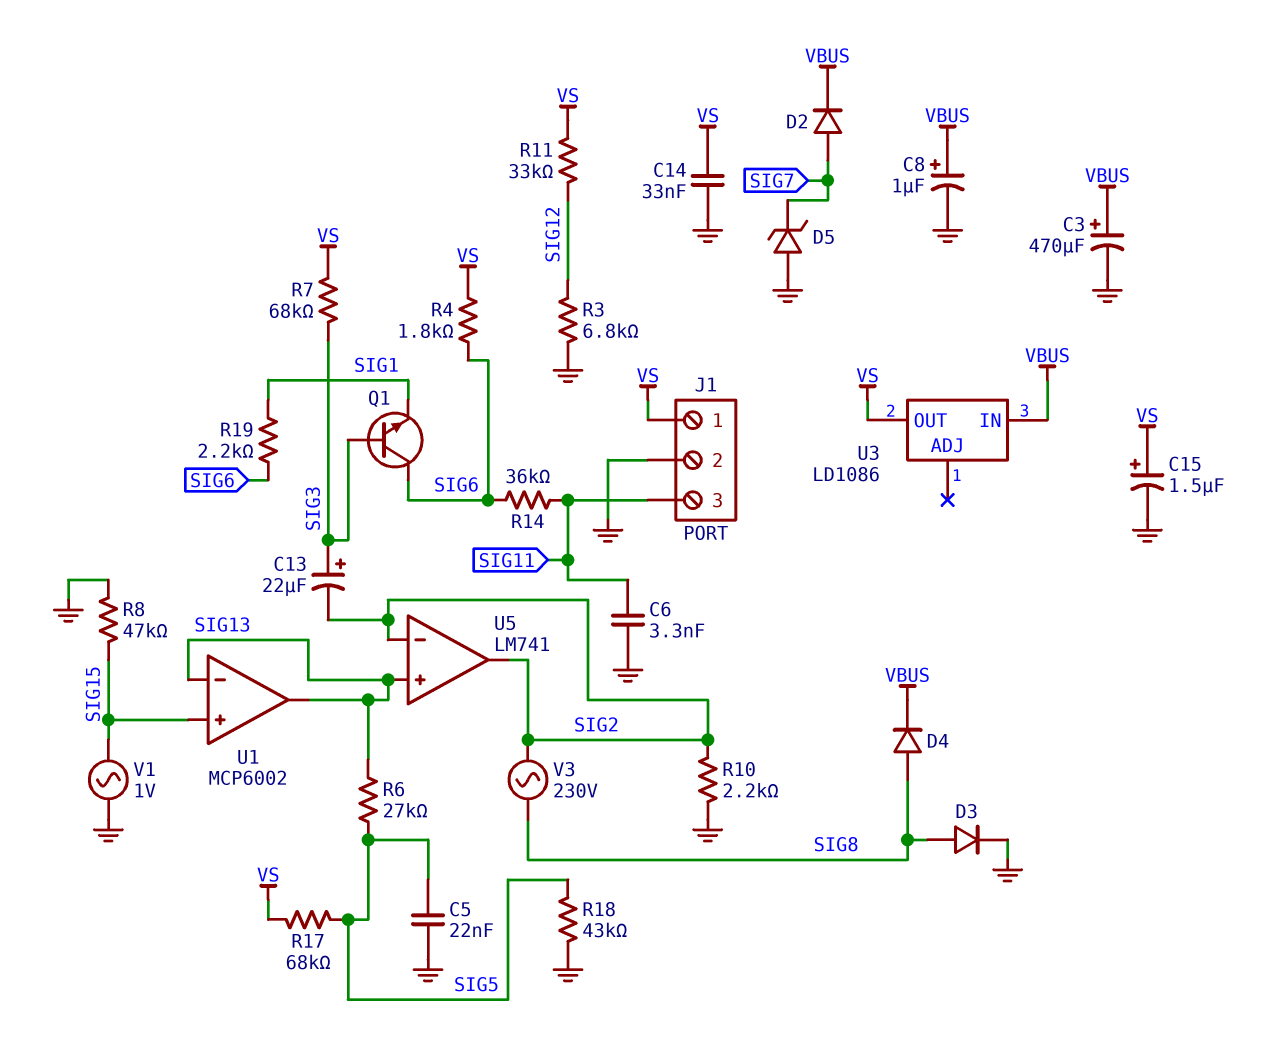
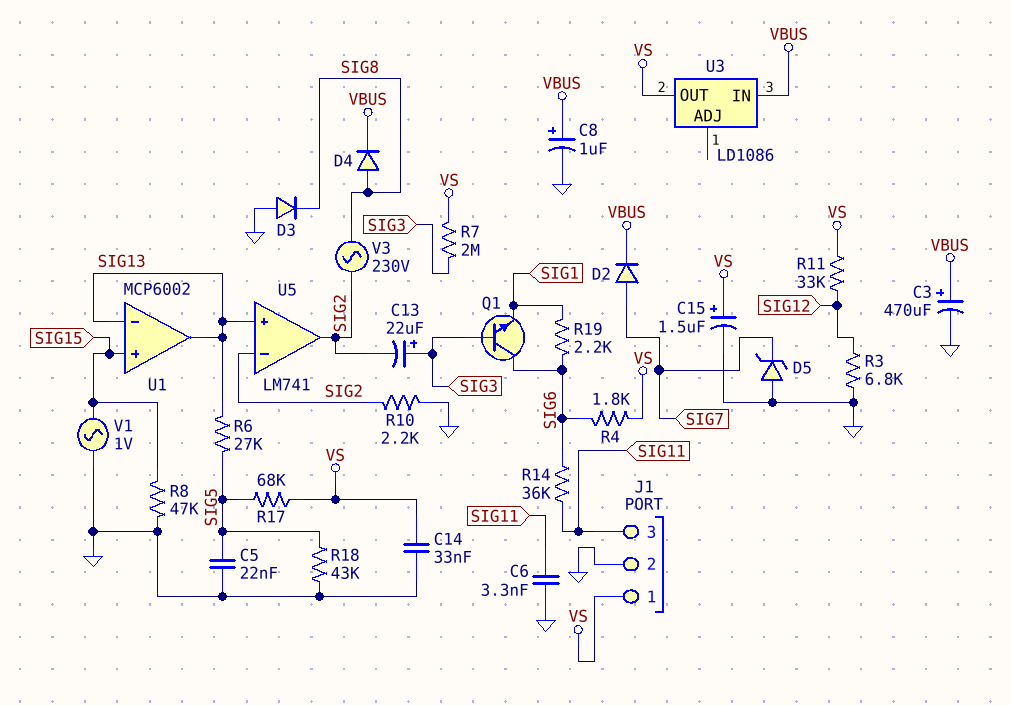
D3: diode (A SIG8, K GND) -> diode (A GND, K SIG8)
R7: 68k (SIG3, VS) -> 2M (SIG3, VS)

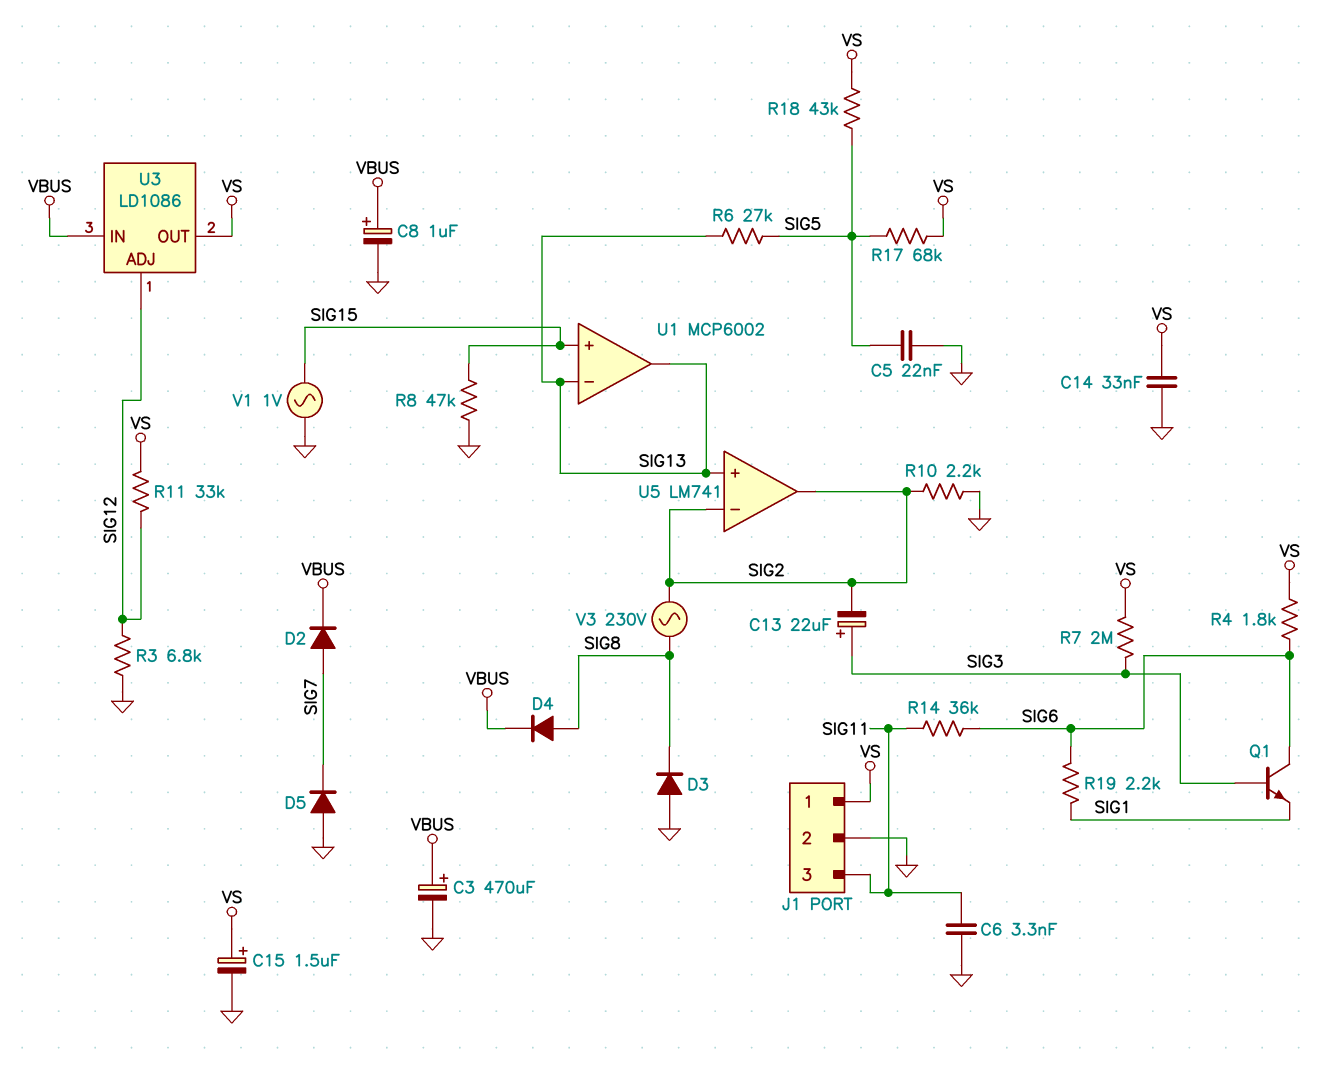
D5: zener (A GND, K SIG7) -> diode (A GND, K SIG7)
R18: 43k (GND, SIG5) -> 43k (SIG5, VS)
U3 pin ADJ: none -> SIG12

